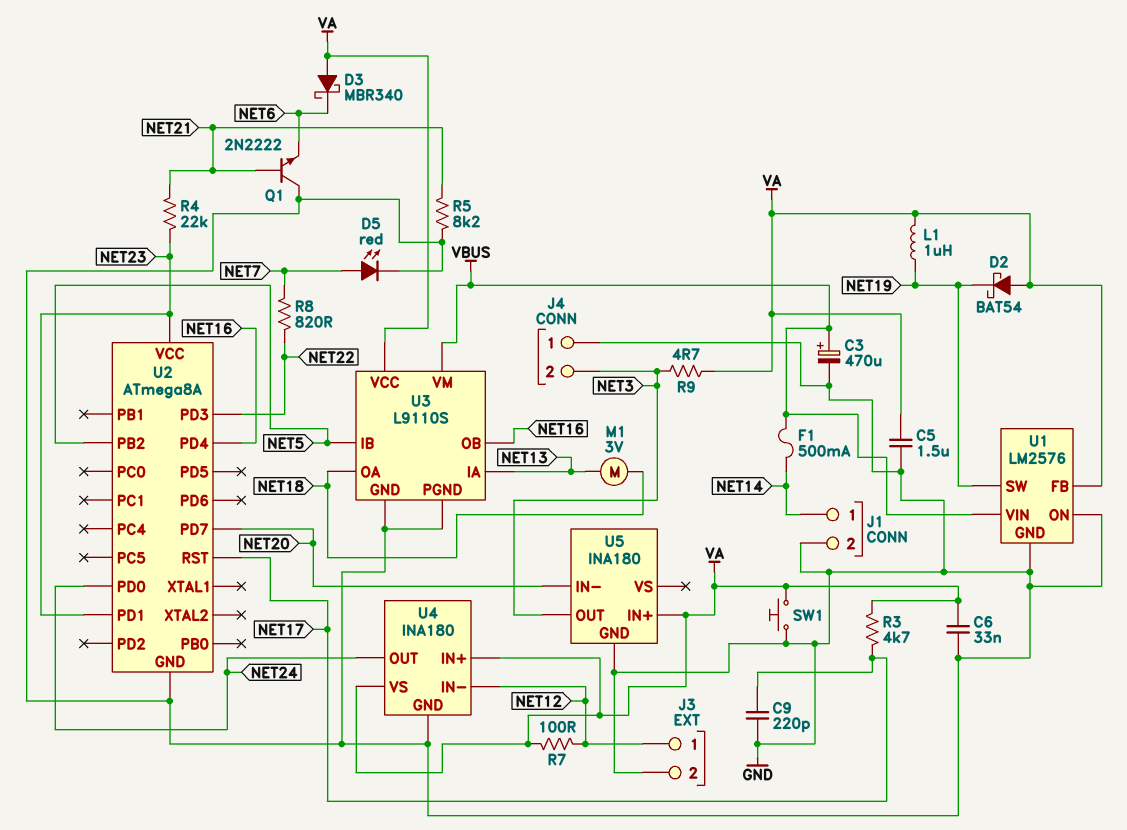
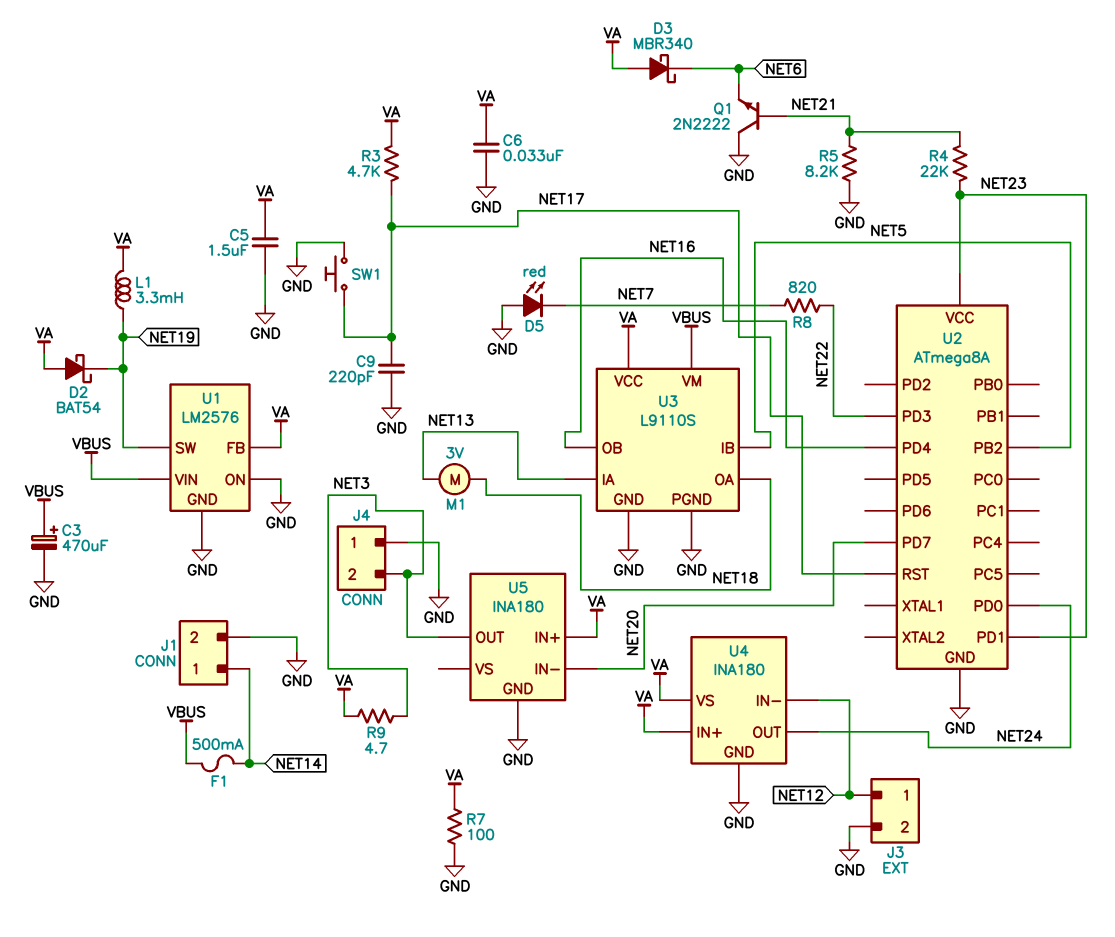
D5: LED red (A NET7, K GND) -> LED red (A GND, K NET7)
L1: 1uH (NET19, VA) -> 3.3mH (NET19, VA)
R7: 100 (NET12, VA) -> 100 (GND, VA)
SW1: button (GND, VA) -> button (GND, NET17)

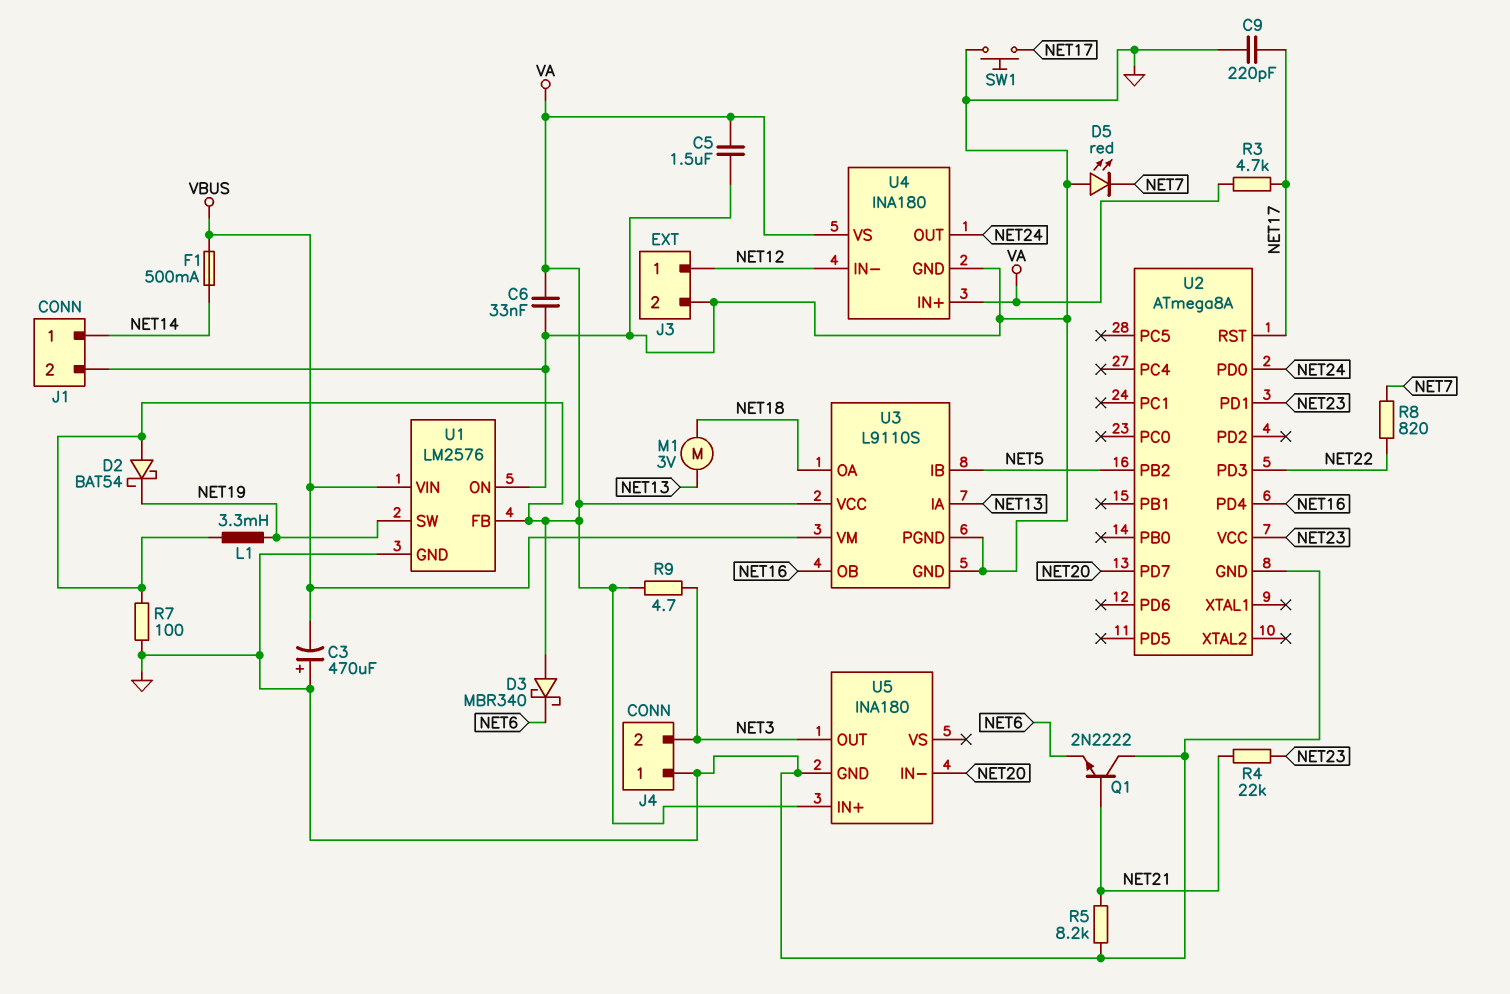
C3: 470uF (plus VBUS, minus GND) -> 470uF (plus GND, minus VBUS)

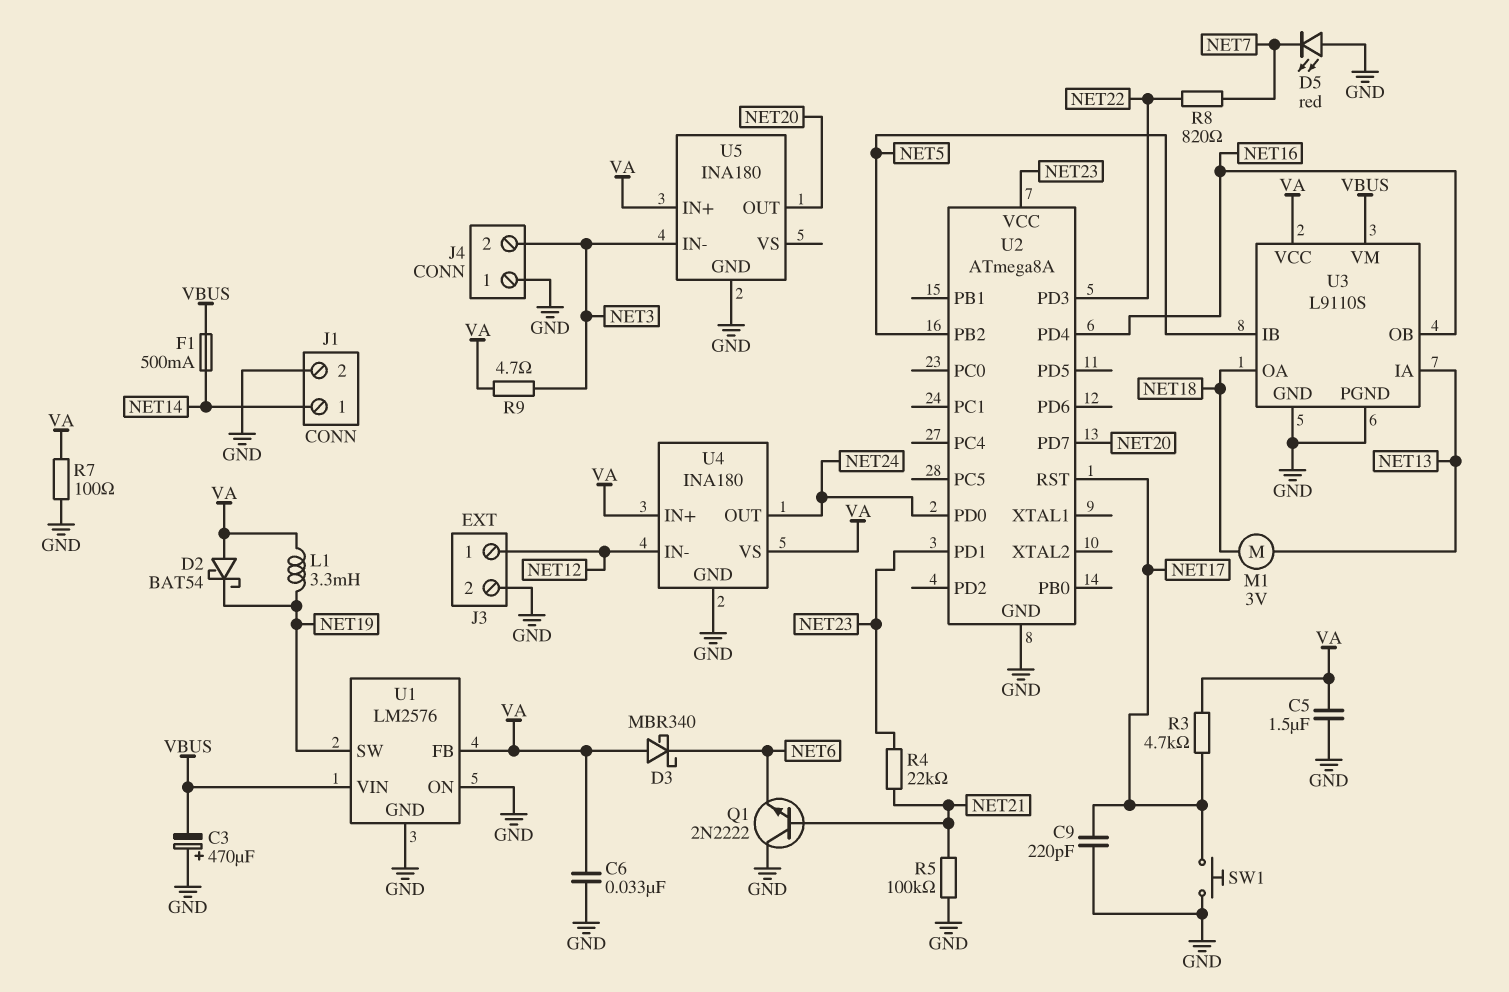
R5: 8.2k (GND, NET21) -> 100k (GND, NET21)
U5 pin IN-: NET20 -> NET3
U5 pin OUT: NET3 -> NET20

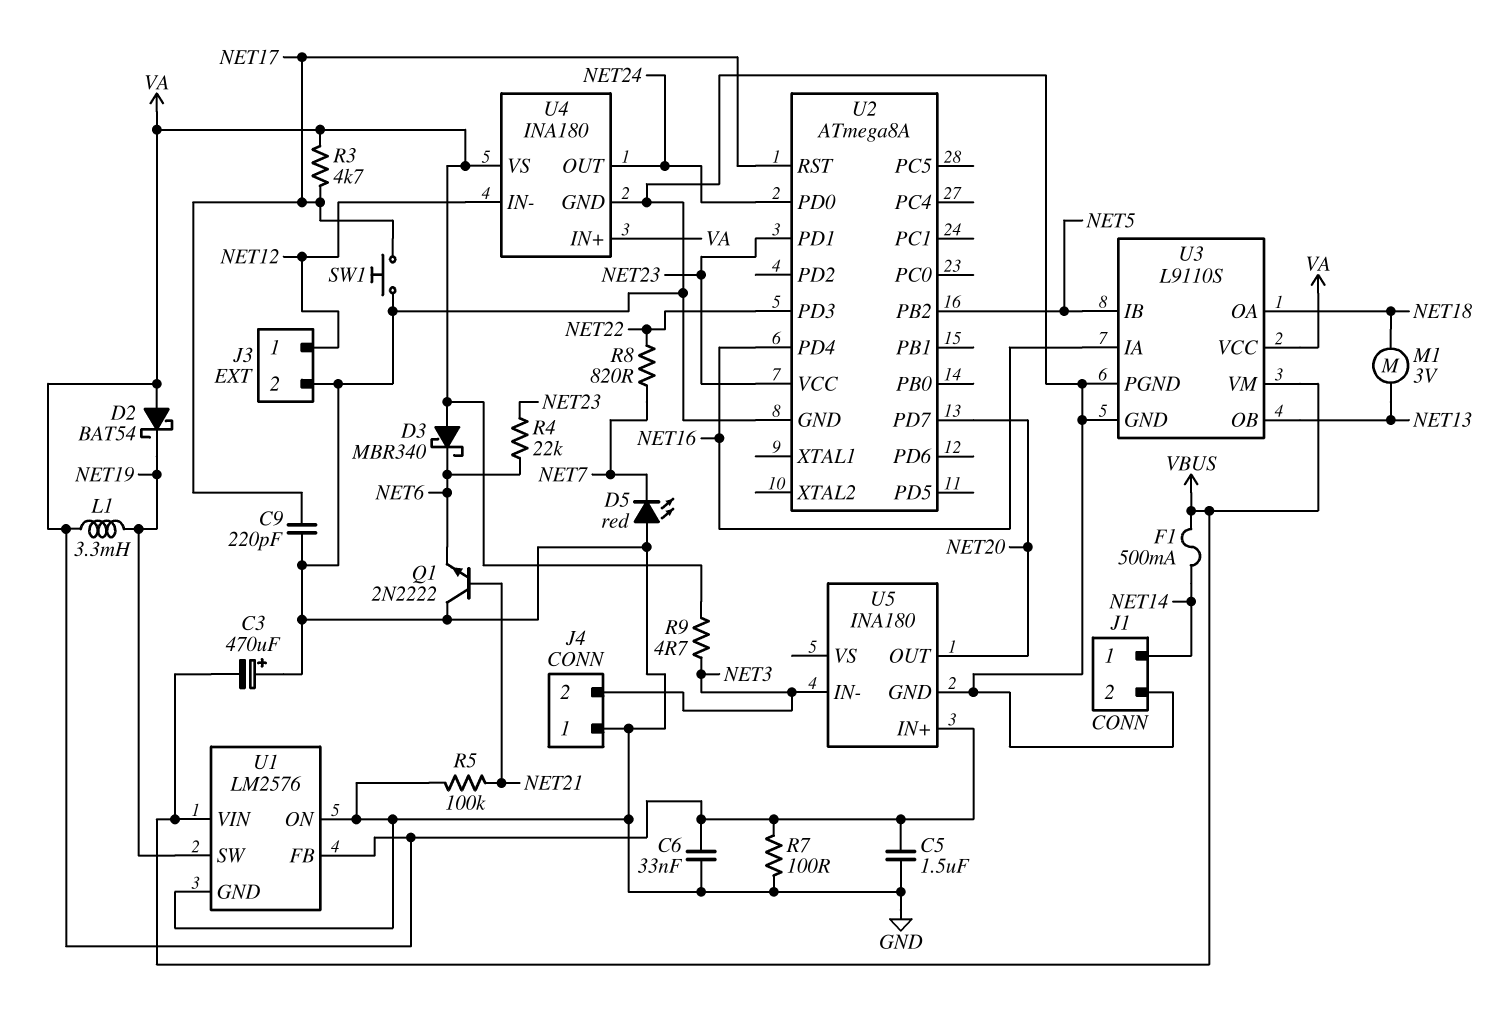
R4: 22k (NET21, NET23) -> 22k (NET6, NET23)
U3 pin IA: NET13 -> NET16
U3 pin OB: NET16 -> NET13

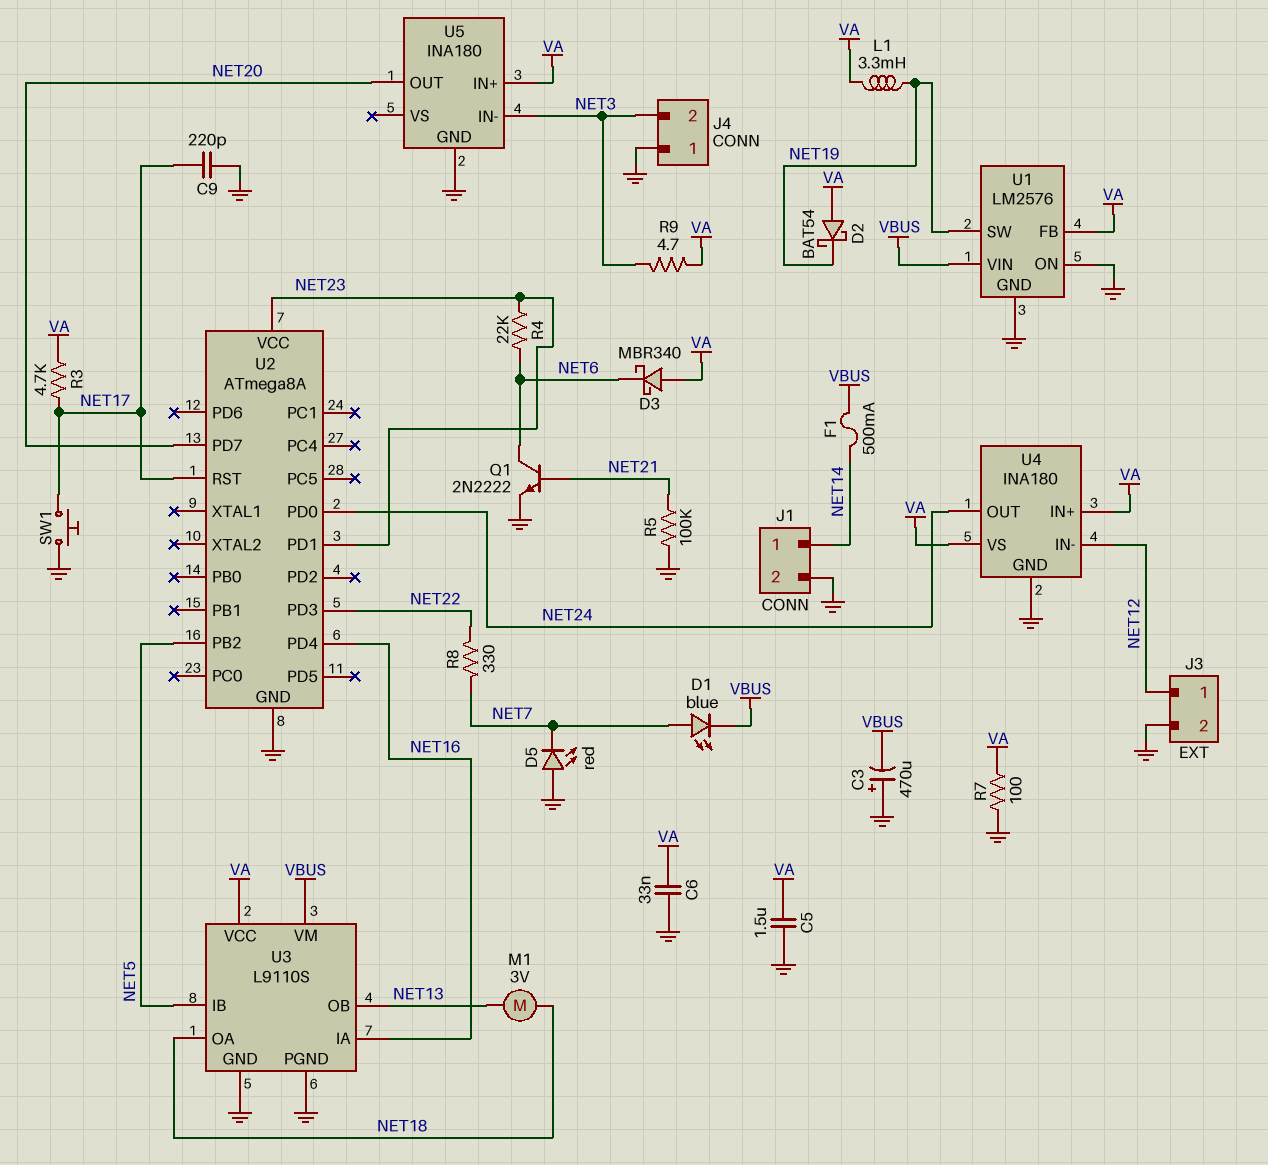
D1: none -> LED blue (A NET7, K VBUS)
Q1: NPN 2N2222 (B NET21, C GND, E NET6) -> NPN 2N2222 (B NET21, C NET6, E GND)
R8: 820 (NET7, NET22) -> 330 (NET7, NET22)

